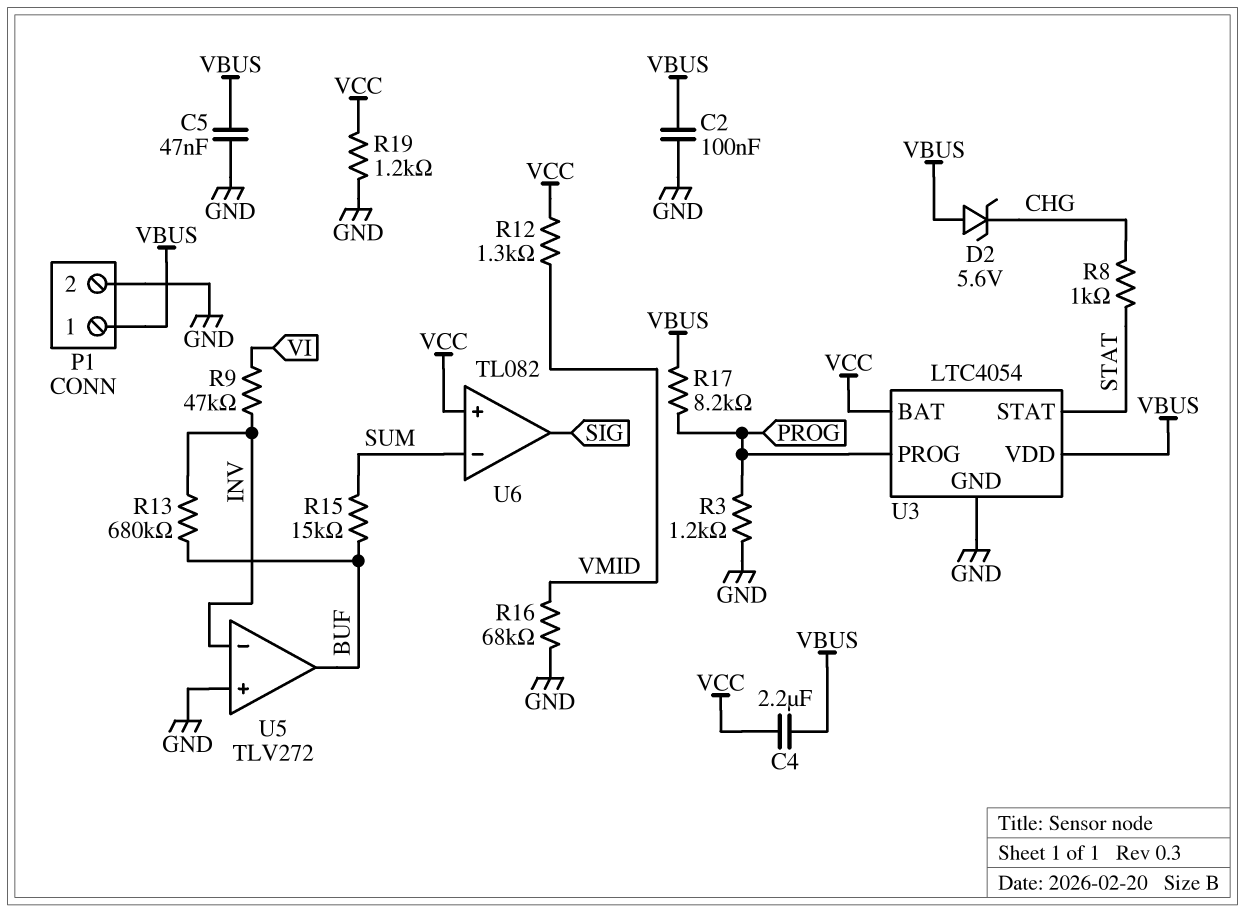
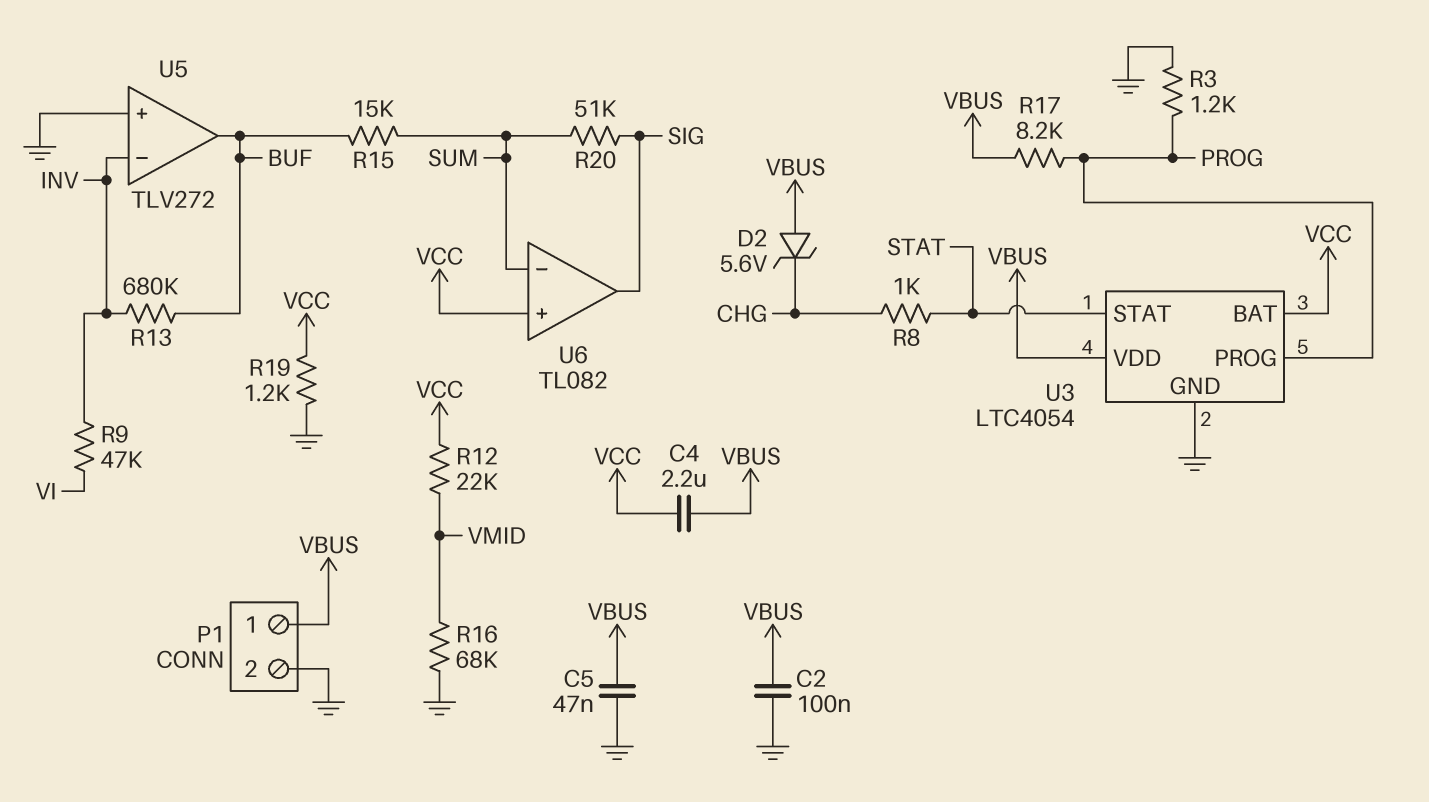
R12: 1.3k (VCC, VMID) -> 22k (VCC, VMID)
R20: none -> 51k (SIG, SUM)

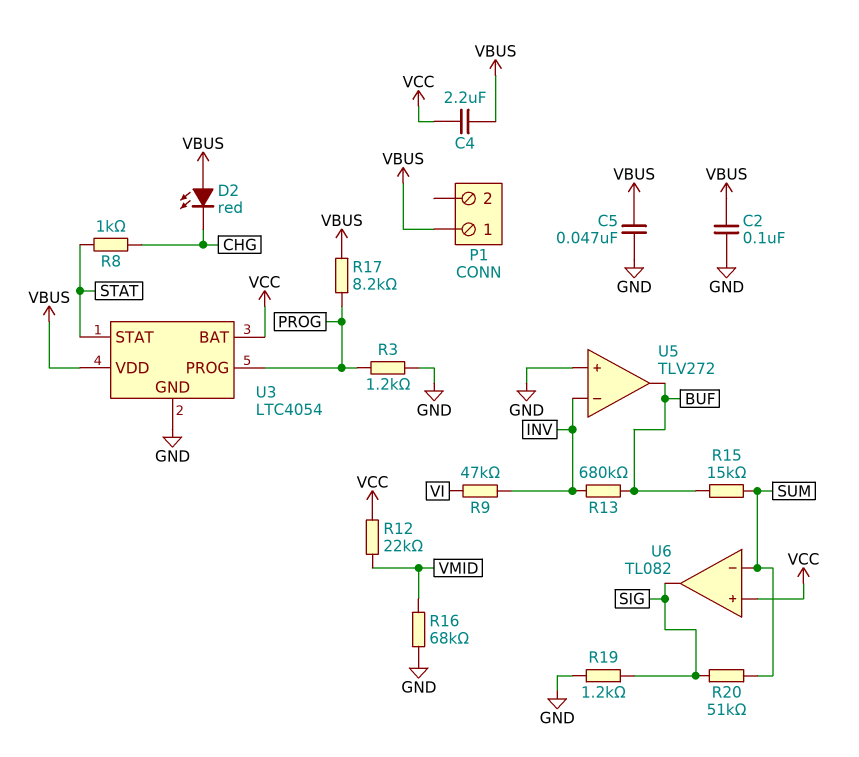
D2: zener 5.6V (A VBUS, K CHG) -> LED red (A VBUS, K CHG)
P1 pin 2: GND -> none
R19: 1.2k (GND, VCC) -> 1.2k (GND, SIG)

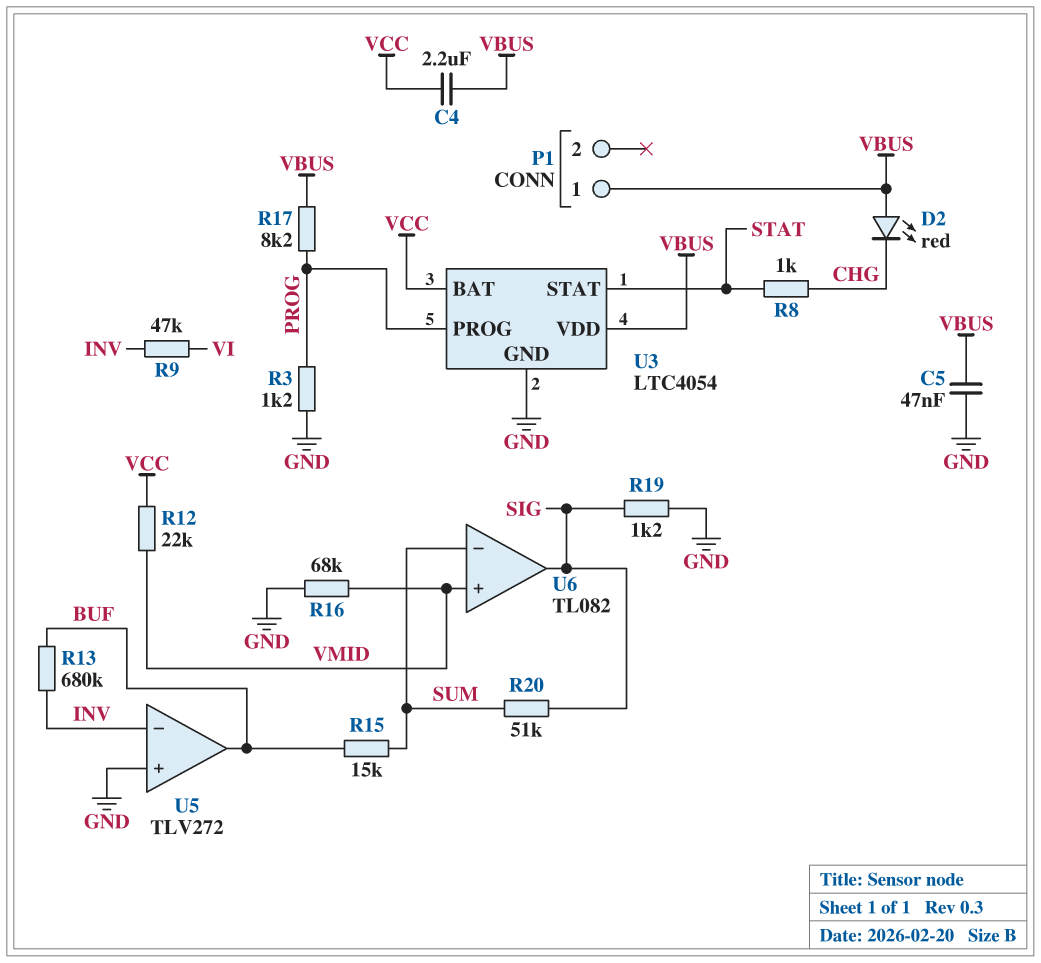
C2: 100nF (GND, VBUS) -> none
U6 pin in+: VCC -> VMID

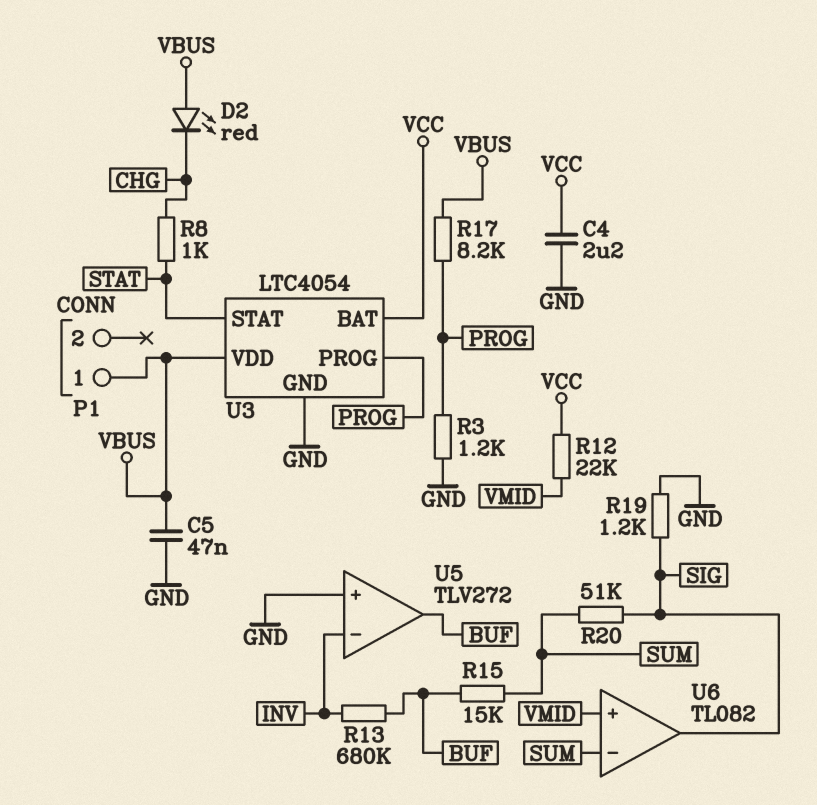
C4: 2.2uF (VBUS, VCC) -> 2.2uF (GND, VCC)
R9: 47k (INV, VI) -> none
R16: 68k (GND, VMID) -> none

